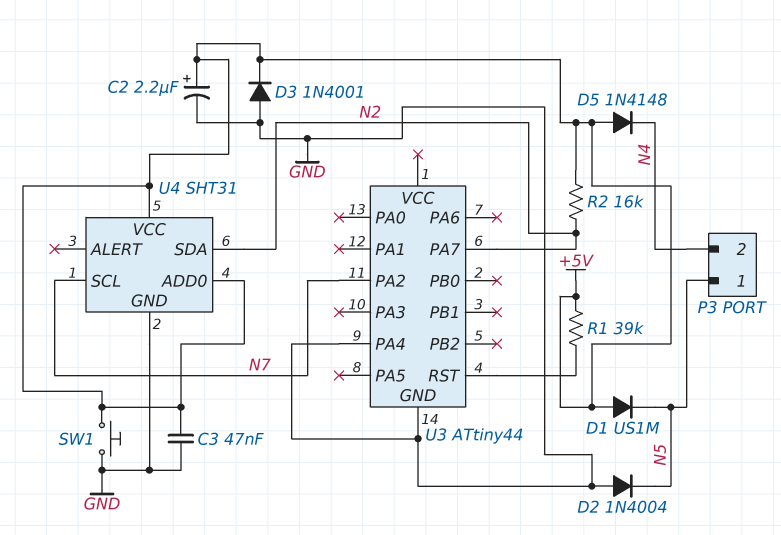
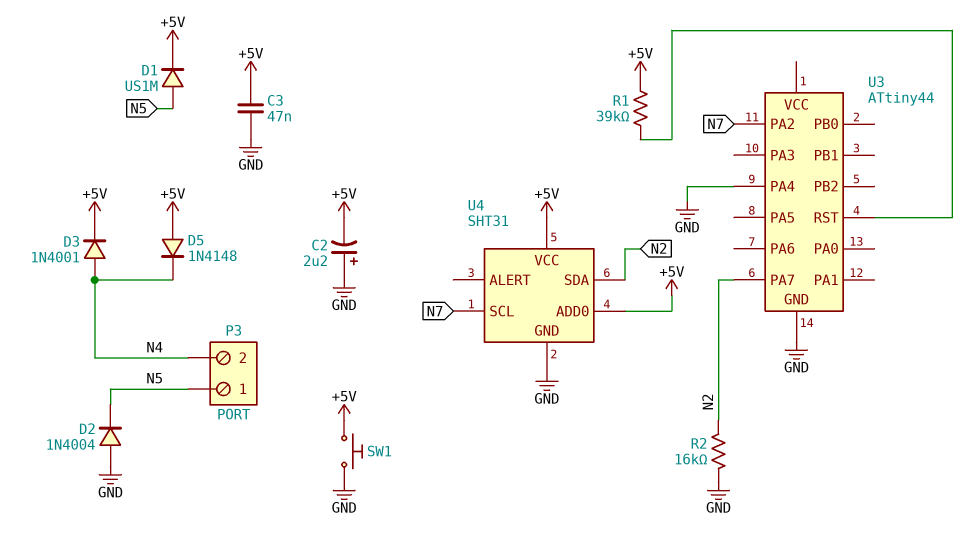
C2: 2.2uF (plus +5V, minus GND) -> 2.2uF (plus GND, minus +5V)
D1: diode US1M (A +5V, K N5) -> diode US1M (A N5, K +5V)
D3: diode 1N4001 (A GND, K +5V) -> diode 1N4001 (A N4, K +5V)
R2: 16k (+5V, N2) -> 16k (GND, N2)

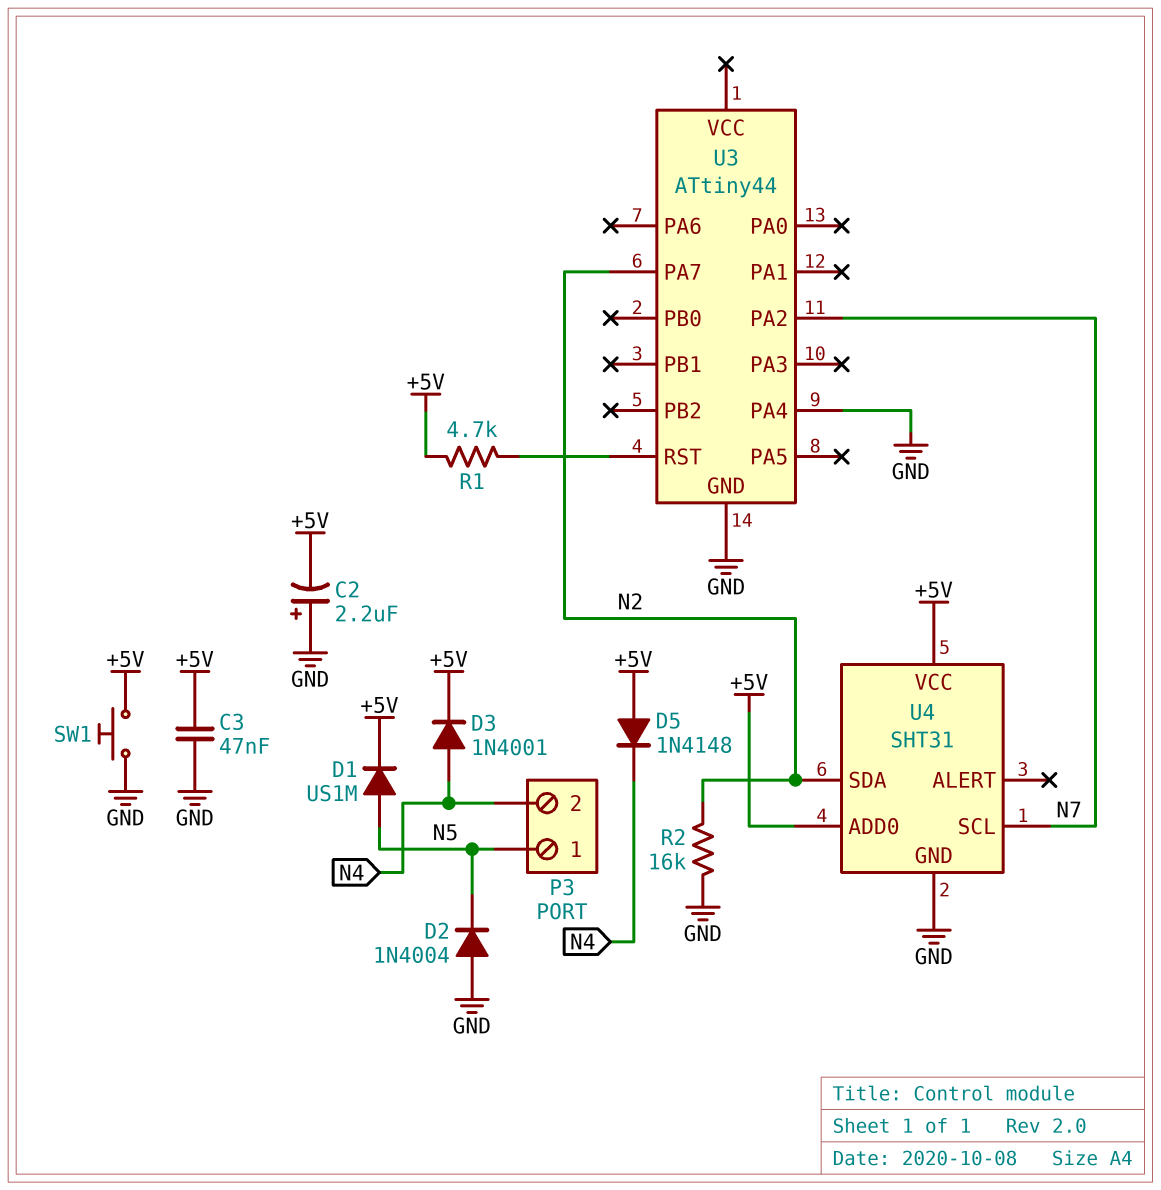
R1: 39k (+5V, U3/RST) -> 4.7k (+5V, U3/RST)

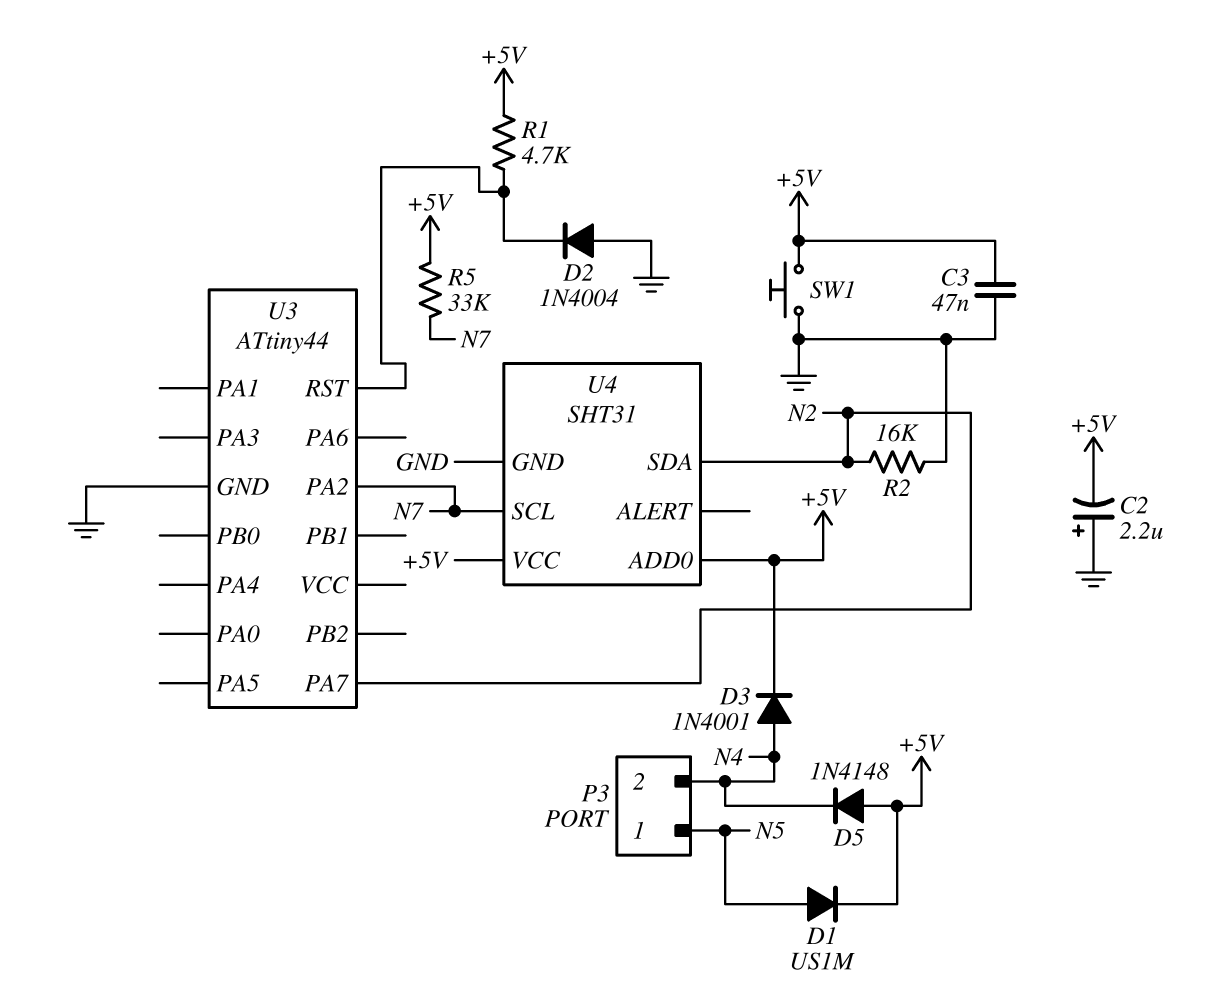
D2: diode 1N4004 (A GND, K N5) -> diode 1N4004 (A GND, K U3/RST)
R5: none -> 33k (+5V, N7)
U3 pin PA4: GND -> none

